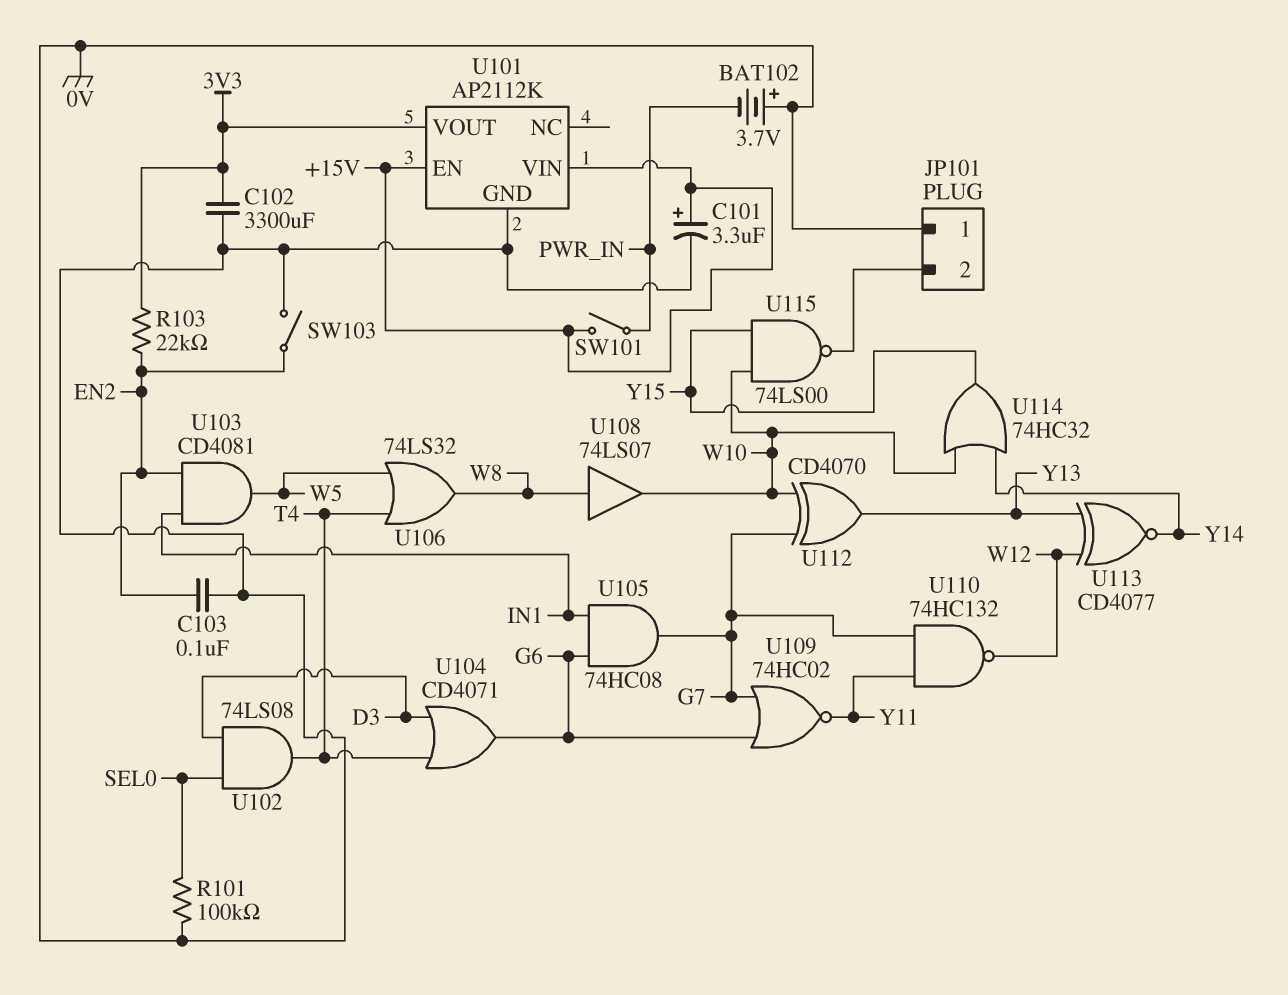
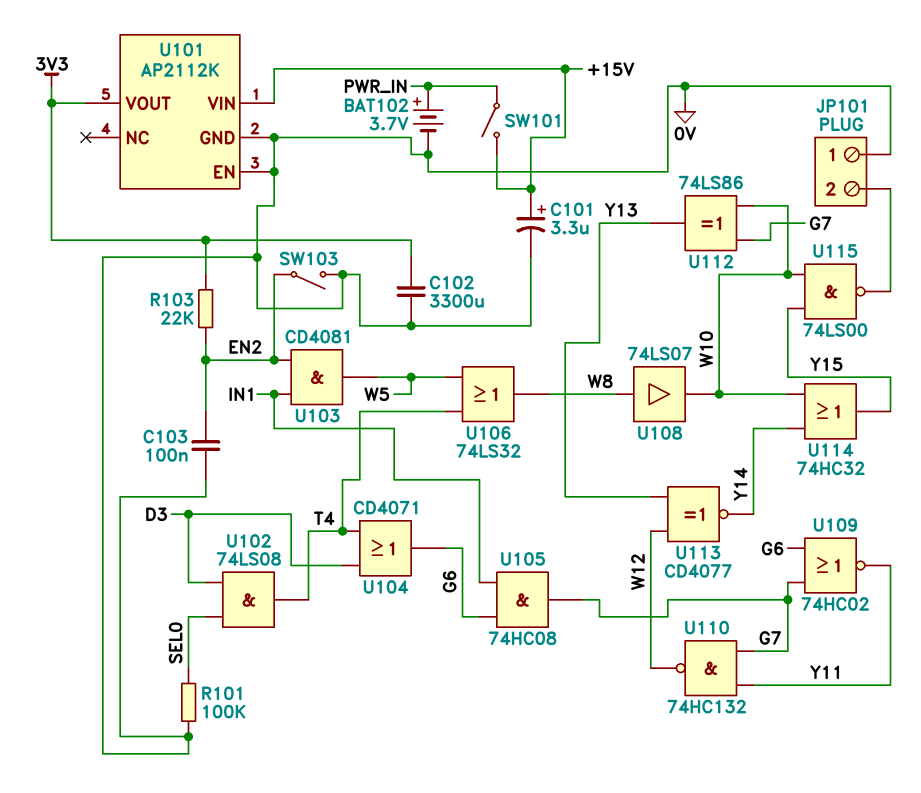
BAT102: 3.7V (plus 0V, minus PWR_IN) -> 3.7V (plus PWR_IN, minus 0V)
U101 pin EN: +15V -> 0V
U112: XOR CD4070 (in G7, in W10, out Y13) -> XOR 74LS86 (in G7, in W10, out Y13)

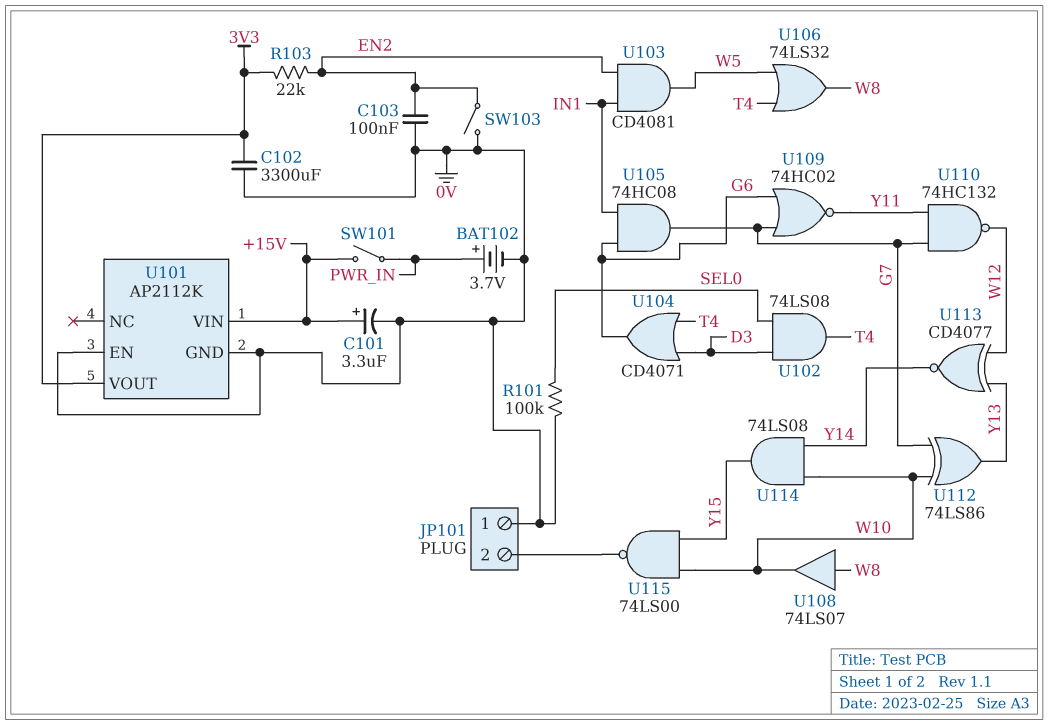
U114: OR 74HC32 (in W10, in Y14, out Y15) -> AND 74LS08 (in W10, in Y14, out Y15)

